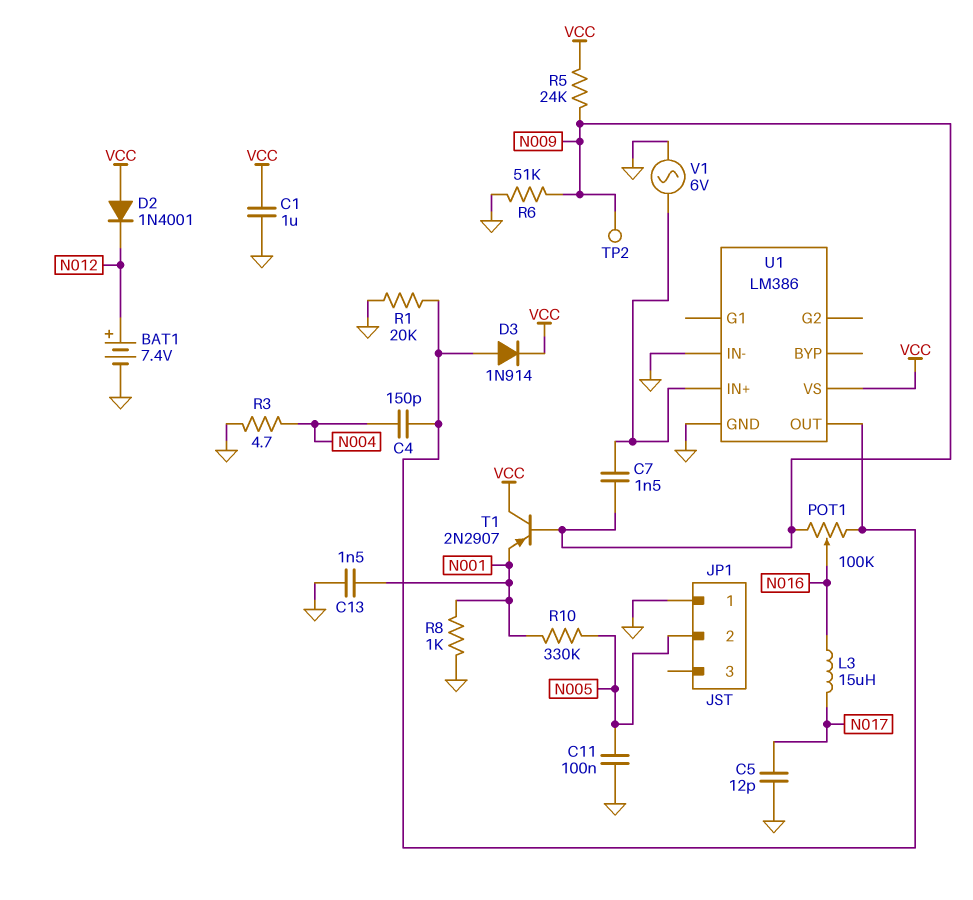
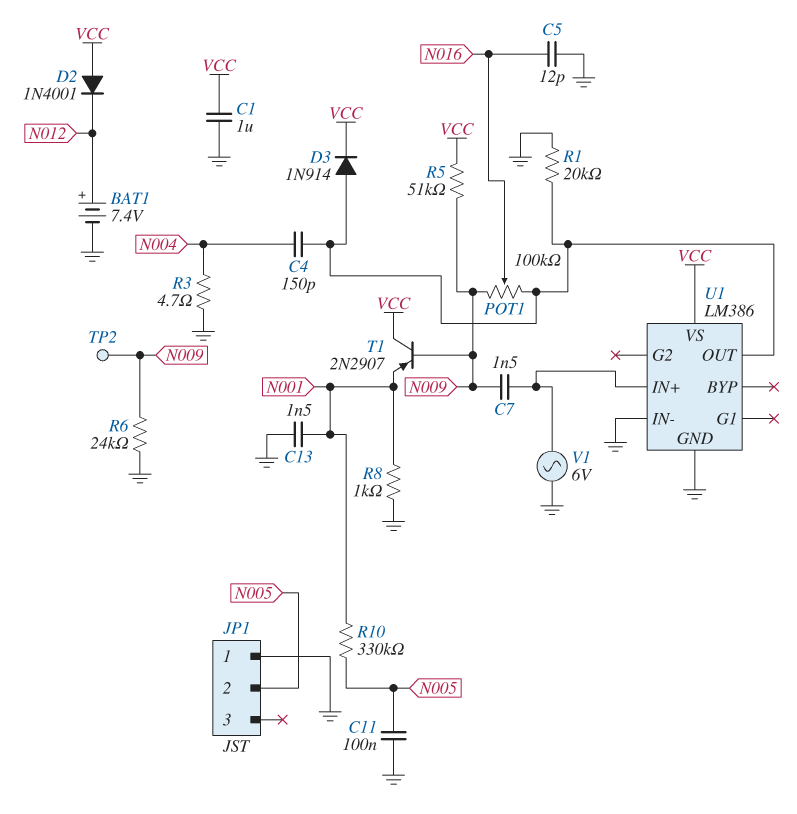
C5: 12pF (GND, N017) -> 12pF (GND, N016)
L3: 15uH (N016, N017) -> none
R5: 24k (N009, VCC) -> 51k (N009, VCC)
R6: 51k (GND, N009) -> 24k (GND, N009)

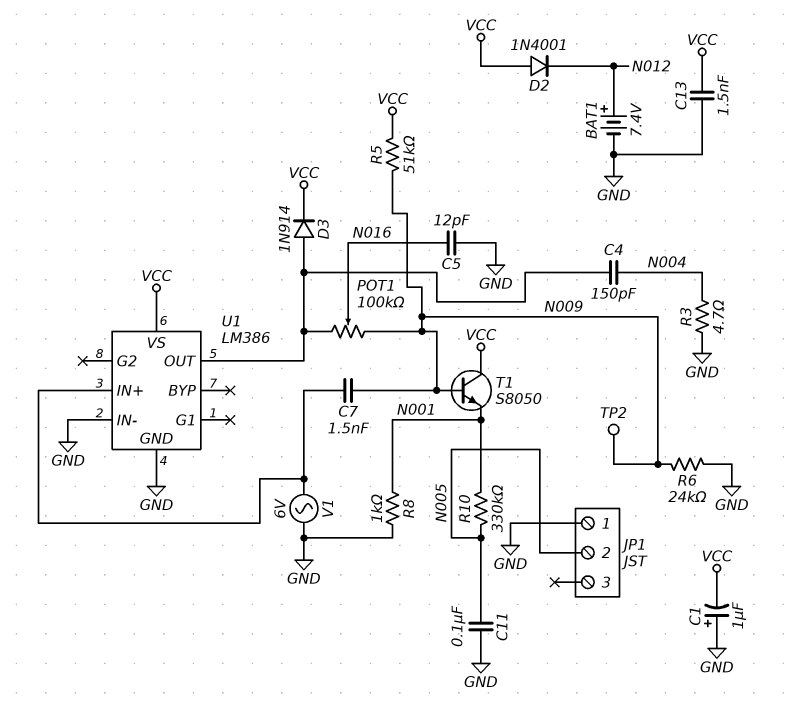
C1: 1uF (GND, VCC) -> 1uF (plus GND, minus VCC)
C13: 1.5nF (GND, N001) -> 1.5nF (GND, VCC)
R1: 20k (GND, U1/OUT) -> none
T1: PNP 2N2907 (B N009, C VCC, E N001) -> NPN S8050 (B N009, C VCC, E N001)

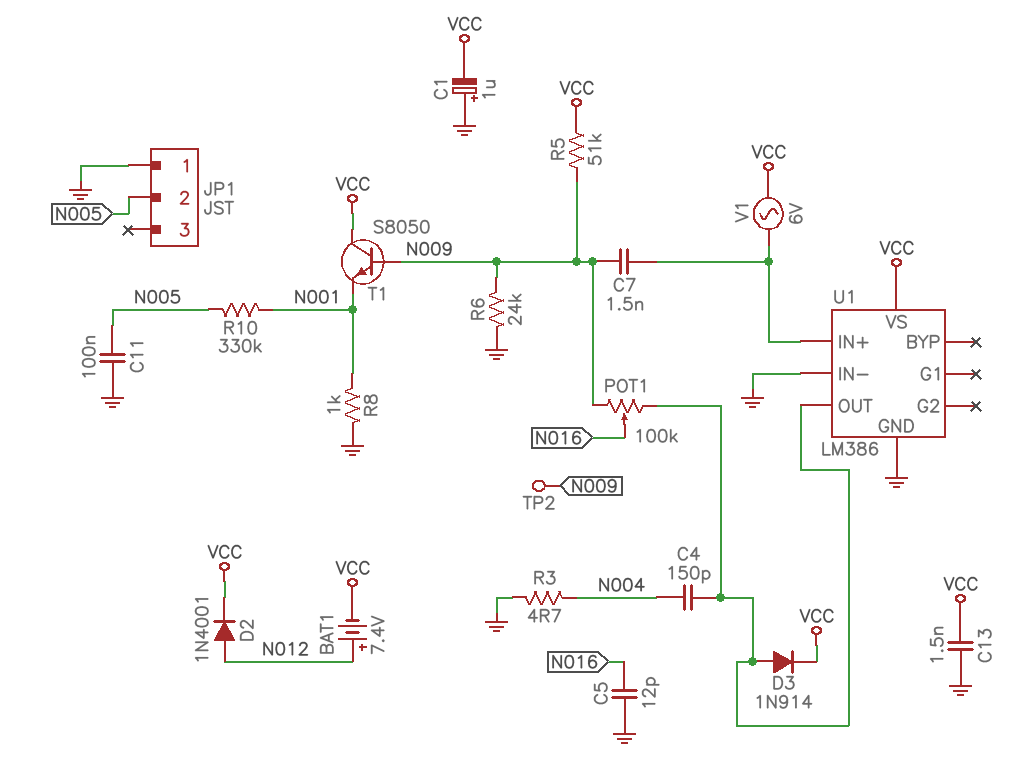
BAT1: 7.4V (plus N012, minus GND) -> 7.4V (plus N012, minus VCC)
D2: diode 1N4001 (A VCC, K N012) -> diode 1N4001 (A N012, K VCC)
V1: AC 6V (GND, U1/IN+) -> AC 6V (U1/IN+, VCC)

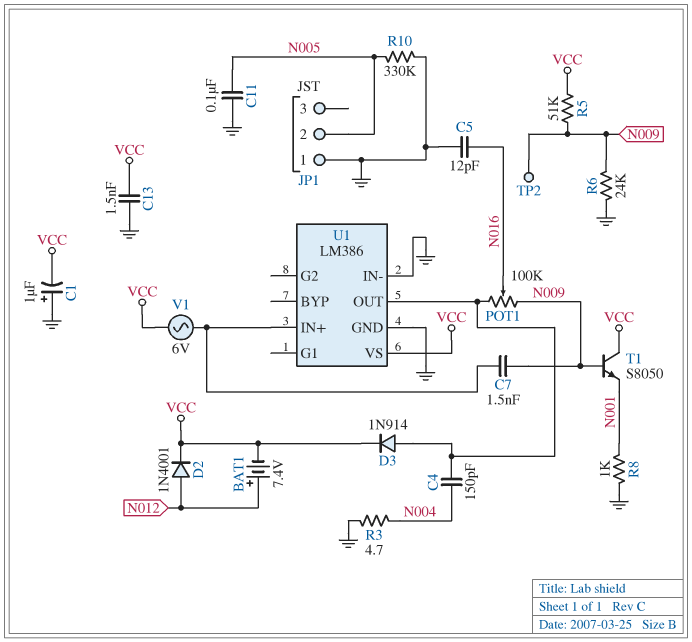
R10: 330k (N001, N005) -> 330k (GND, N005)

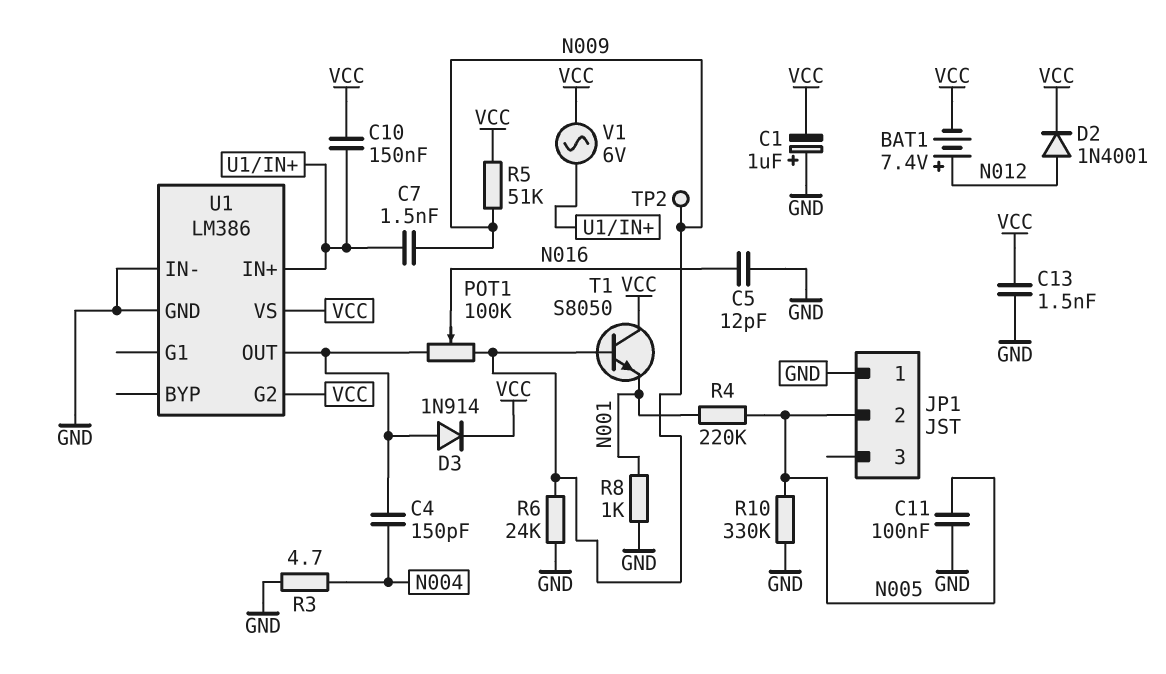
C10: none -> 150nF (U1/IN+, VCC)
R4: none -> 220k (N001, N005)
U1 pin G2: none -> VCC

